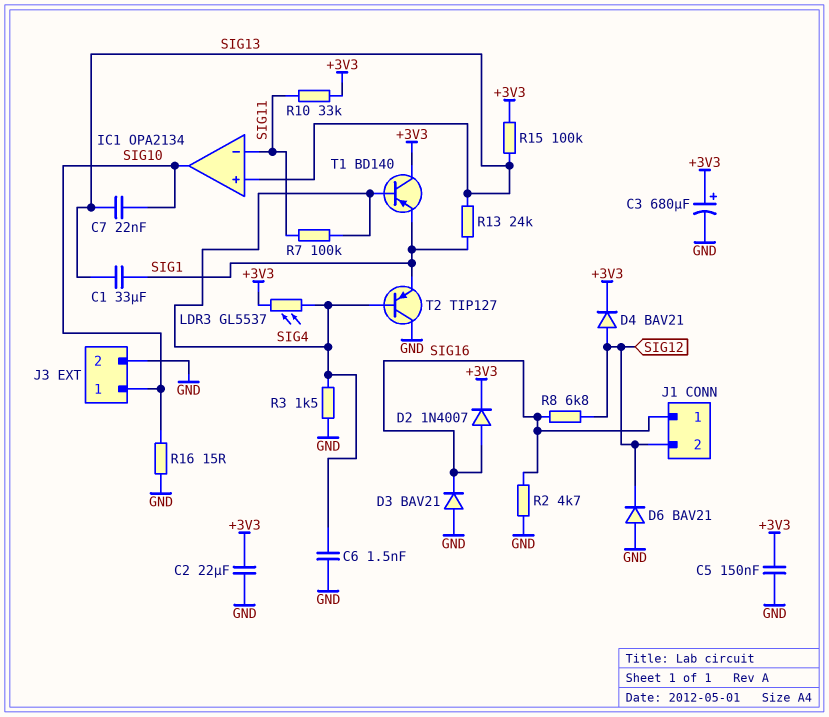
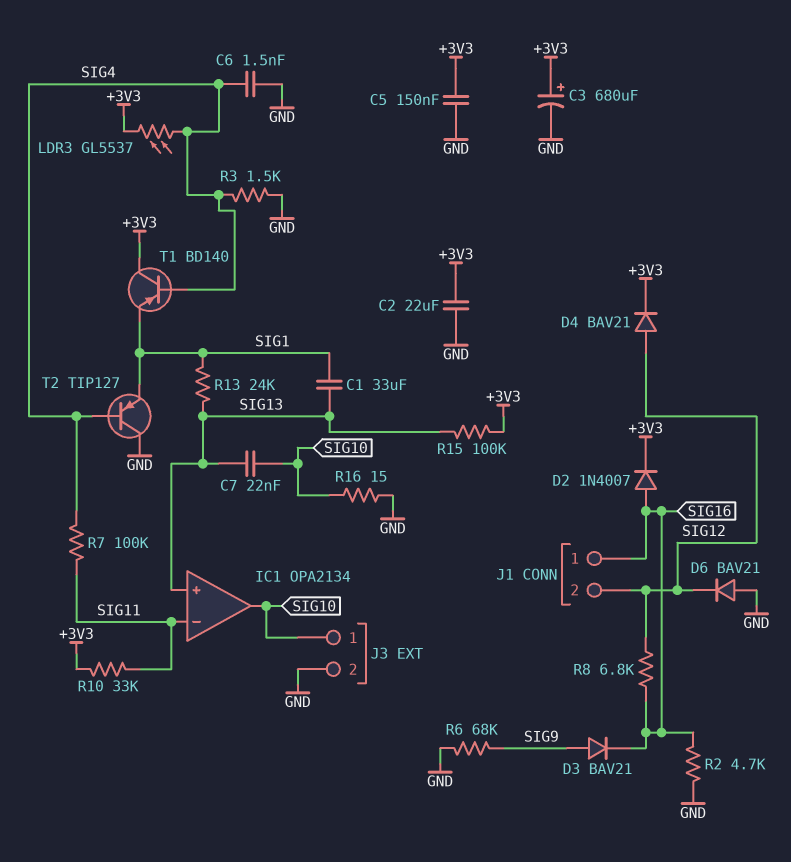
D3: diode BAV21 (A GND, K SIG16) -> diode BAV21 (A SIG9, K SIG16)
R6: none -> 68k (GND, SIG9)

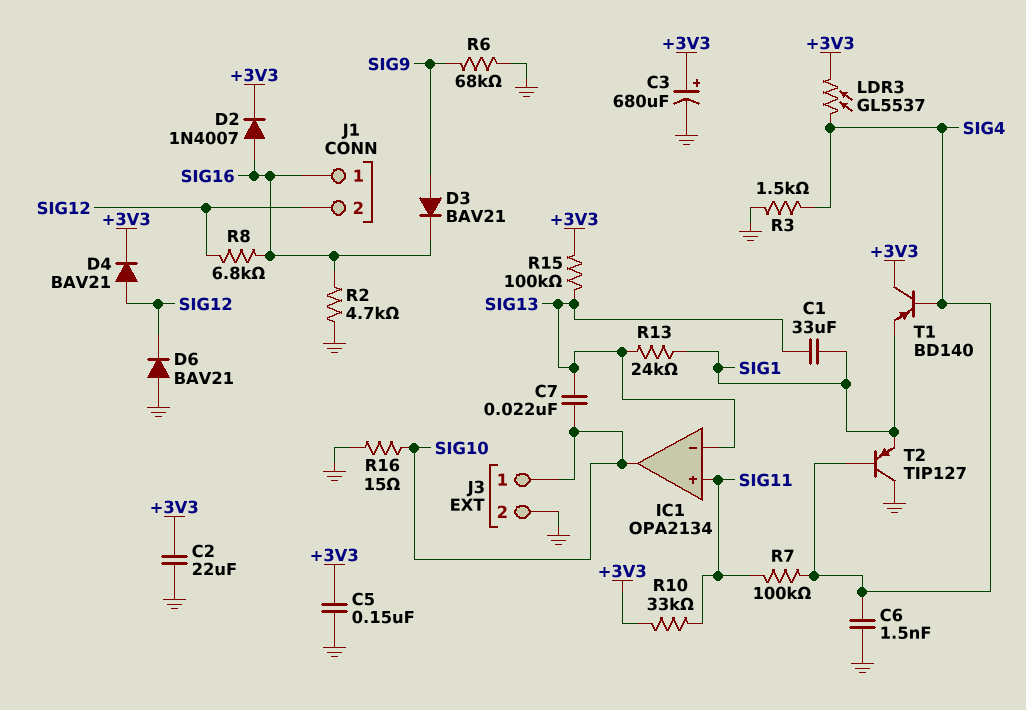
IC1 pin in+: SIG13 -> SIG11
IC1 pin in-: SIG11 -> SIG13

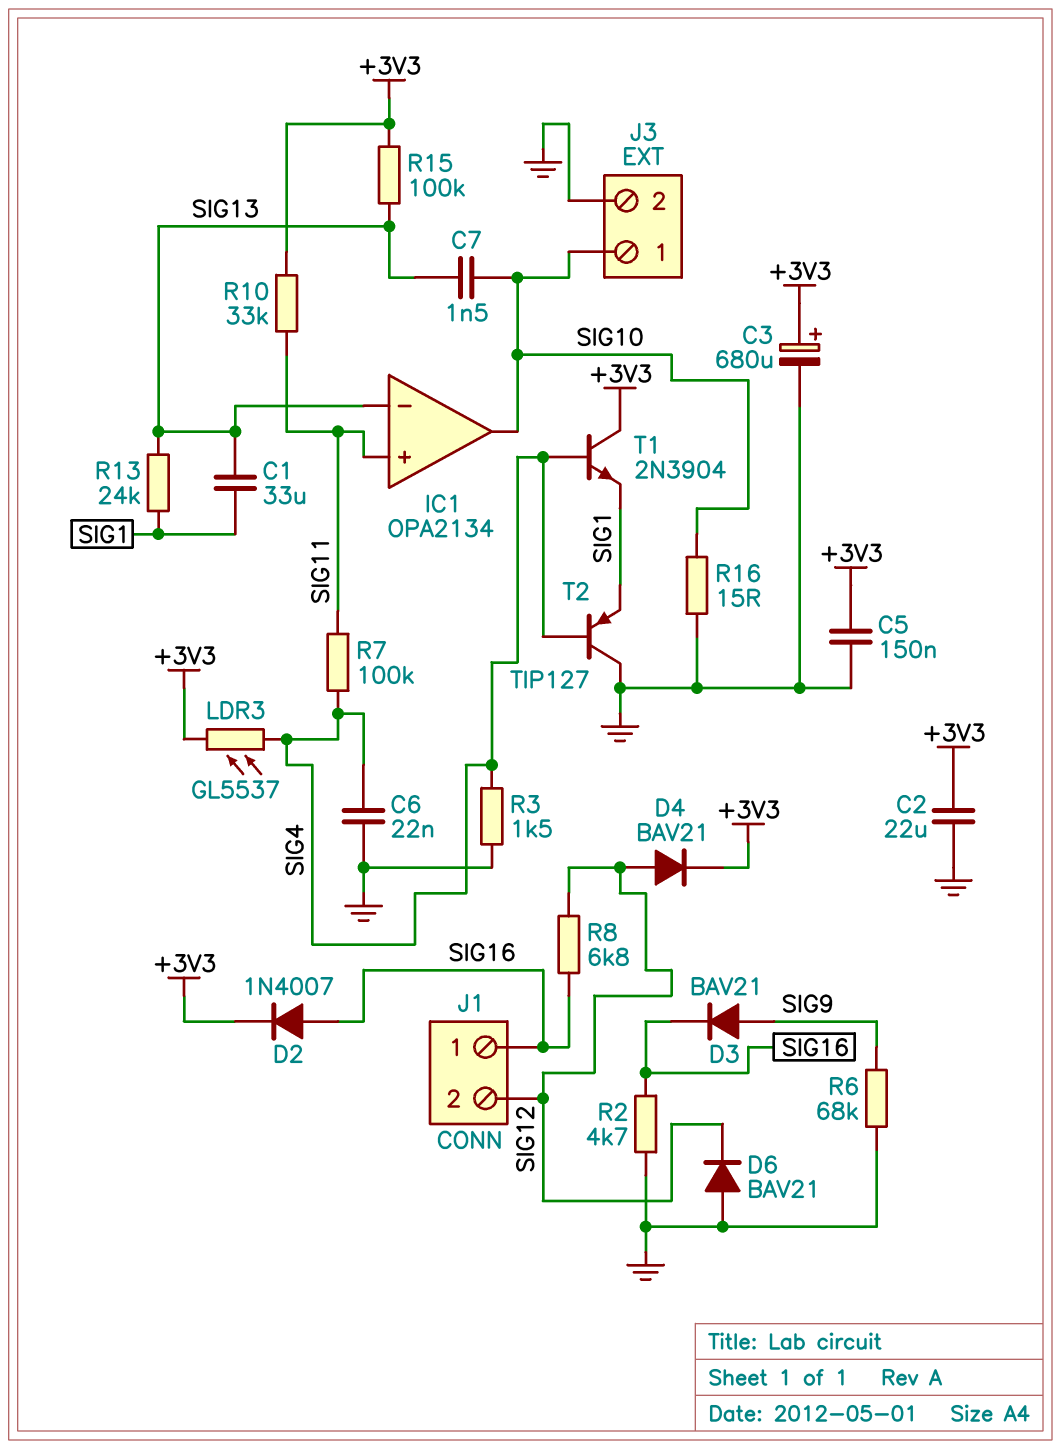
C6: 1.5nF (GND, SIG4) -> 22nF (GND, SIG4)
C7: 22nF (SIG10, SIG13) -> 1.5nF (SIG10, SIG13)
T1: PNP BD140 (B SIG4, C +3V3, E SIG1) -> NPN 2N3904 (B SIG4, C +3V3, E SIG1)

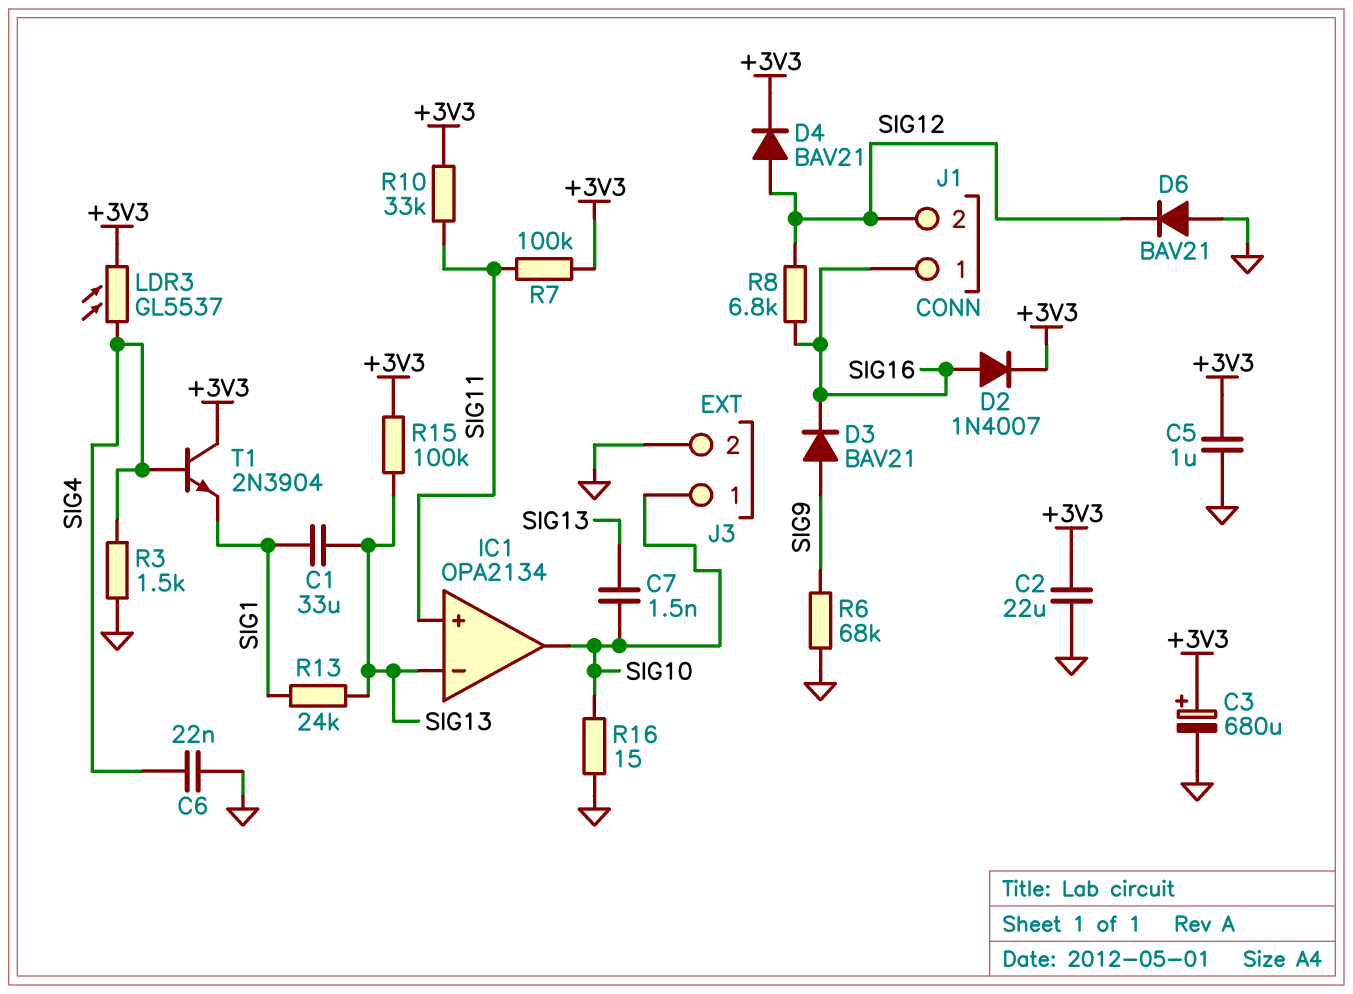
C5: 150nF (+3V3, GND) -> 1uF (+3V3, GND)
R2: 4.7k (GND, SIG16) -> none
R7: 100k (SIG4, SIG11) -> 100k (+3V3, SIG11)
T2: PNP TIP127 (B SIG4, C GND, E SIG1) -> none

